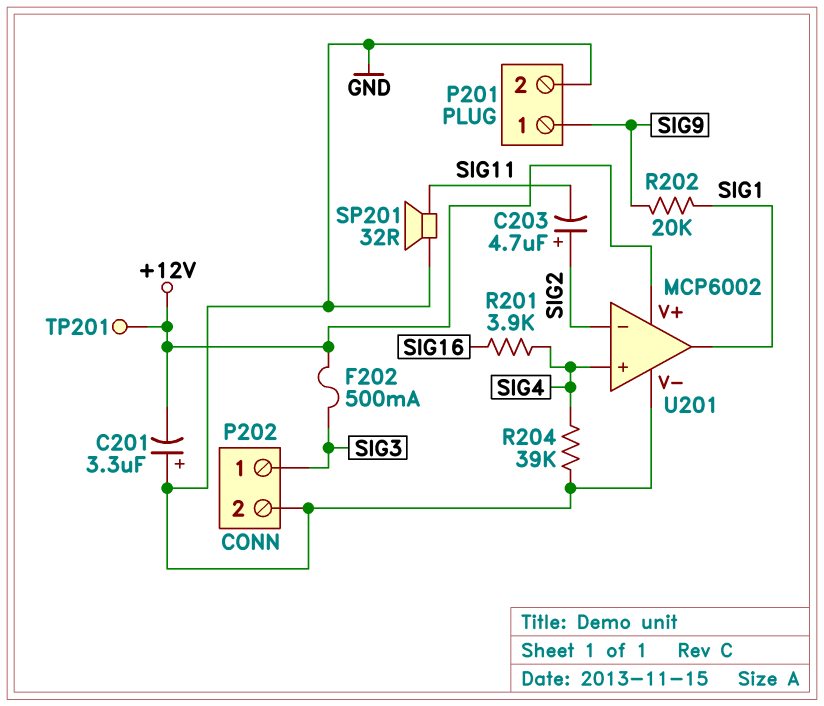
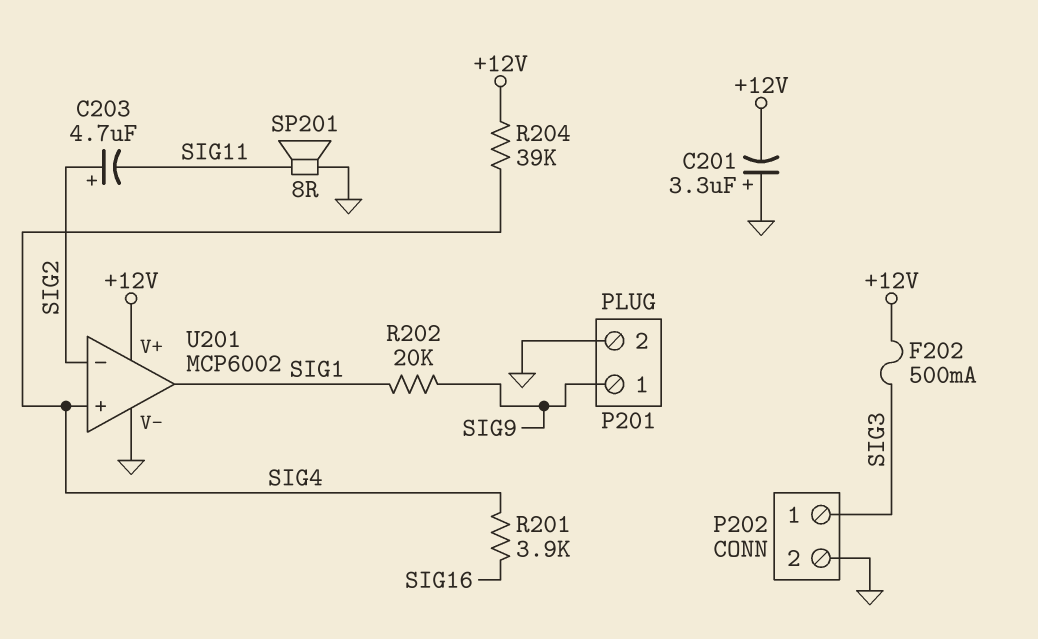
R204: 39k (GND, SIG4) -> 39k (+12V, SIG4)
SP201: speaker 32R (GND, SIG11) -> speaker 8R (GND, SIG11)
TP201: test point (+12V) -> none

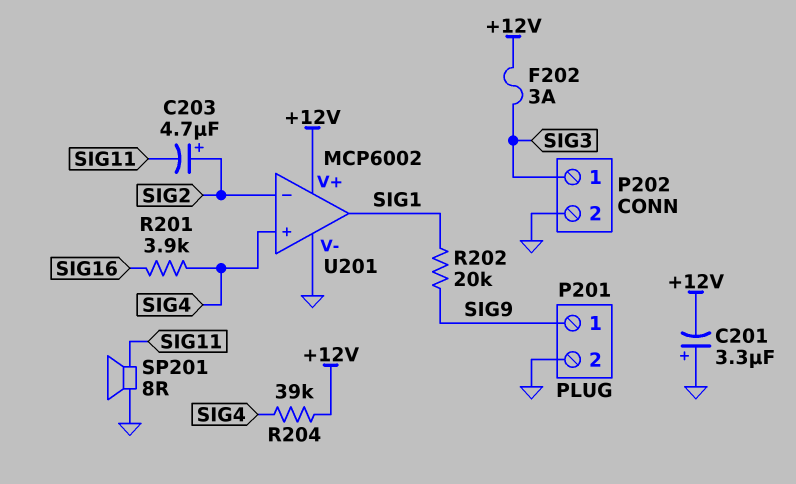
F202: 500mA (+12V, SIG3) -> 3A (+12V, SIG3)

